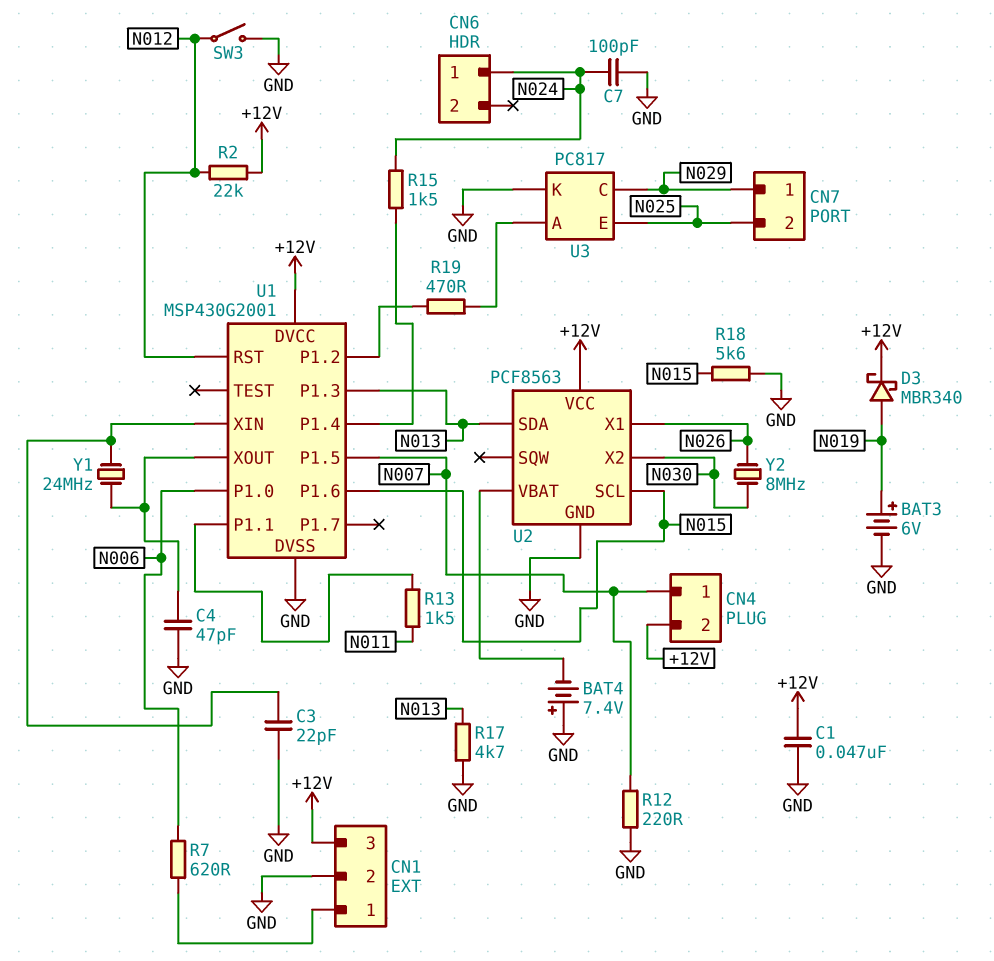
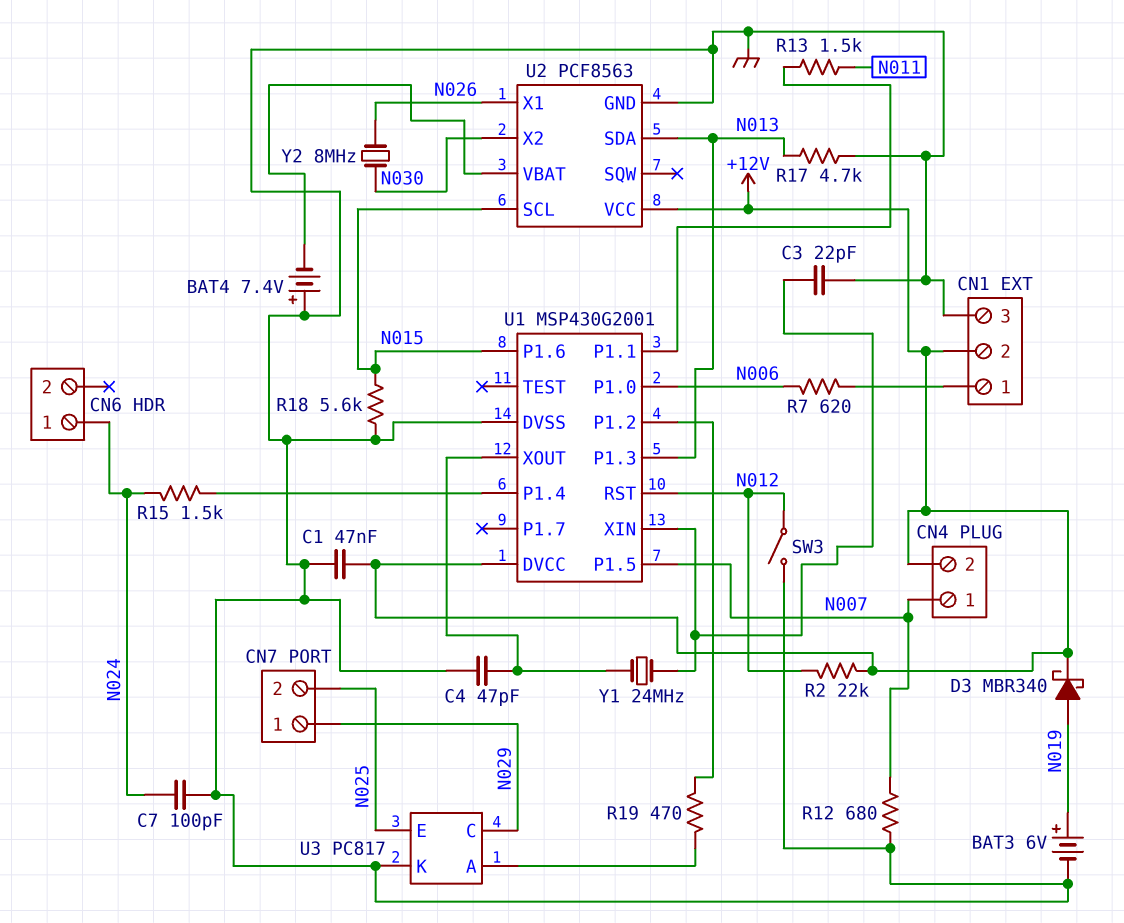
CN1 pin 2: GND -> +12V
CN1 pin 3: +12V -> GND
R12: 220 (GND, N007) -> 680 (GND, N007)

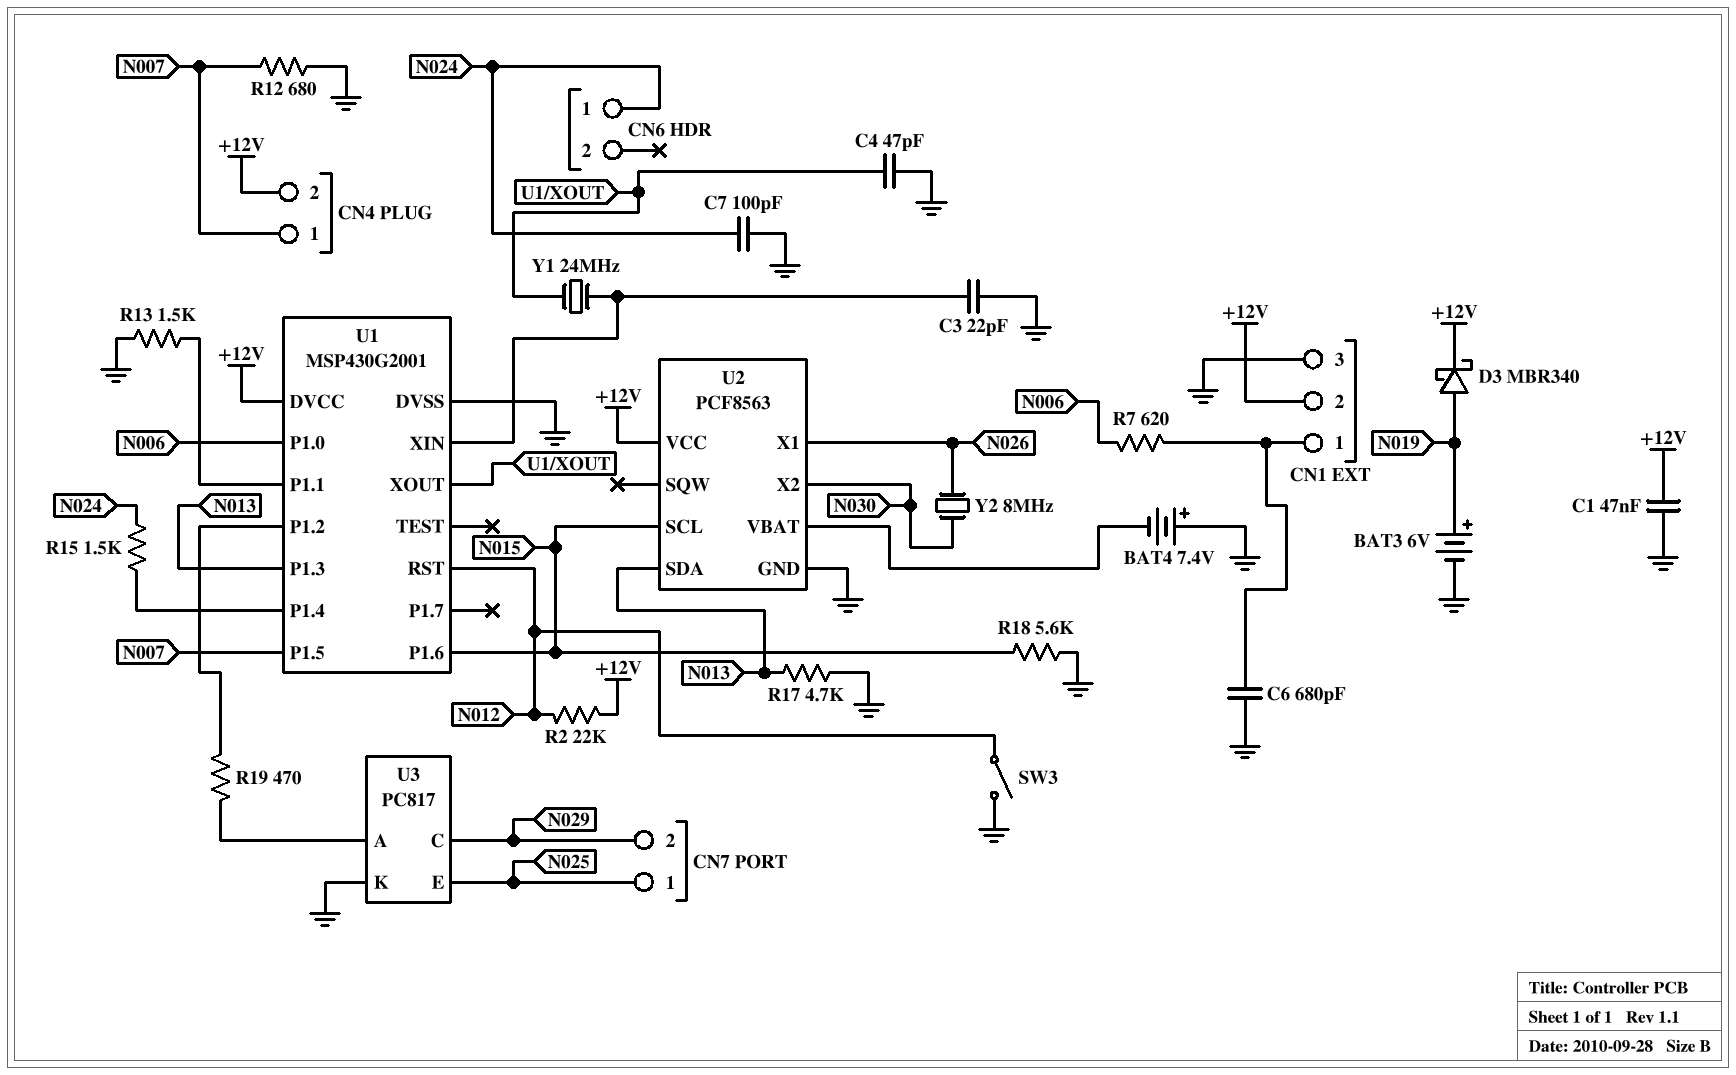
C6: none -> 680pF (CN1/1, GND)
CN7 pin 1: N029 -> N025
CN7 pin 2: N025 -> N029
R13: 1.5k (N011, U1/P1.1) -> 1.5k (GND, U1/P1.1)

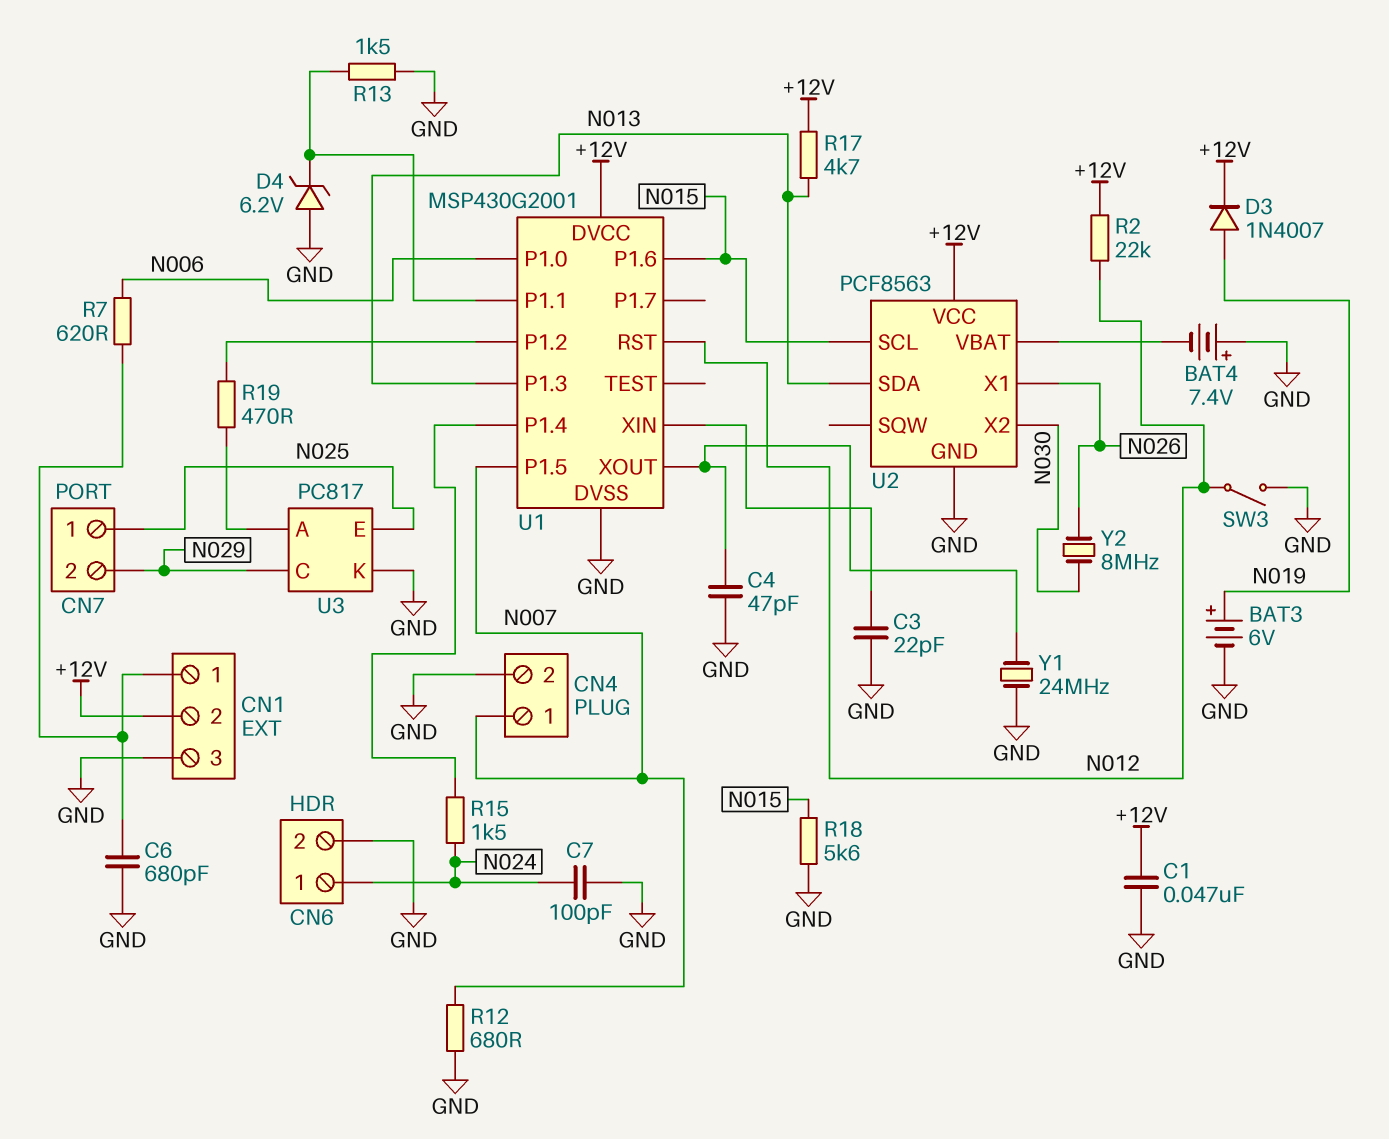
CN4 pin 2: +12V -> GND
CN6 pin 2: none -> GND
D3: schottky MBR340 (A N019, K +12V) -> diode 1N4007 (A N019, K +12V)
D4: none -> zener 6.2V (A GND, K U1/P1.1)
R17: 4.7k (GND, N013) -> 4.7k (+12V, N013)
Y1: 24MHz (U1/XIN, U1/XOUT) -> 24MHz (GND, U1/XOUT)

